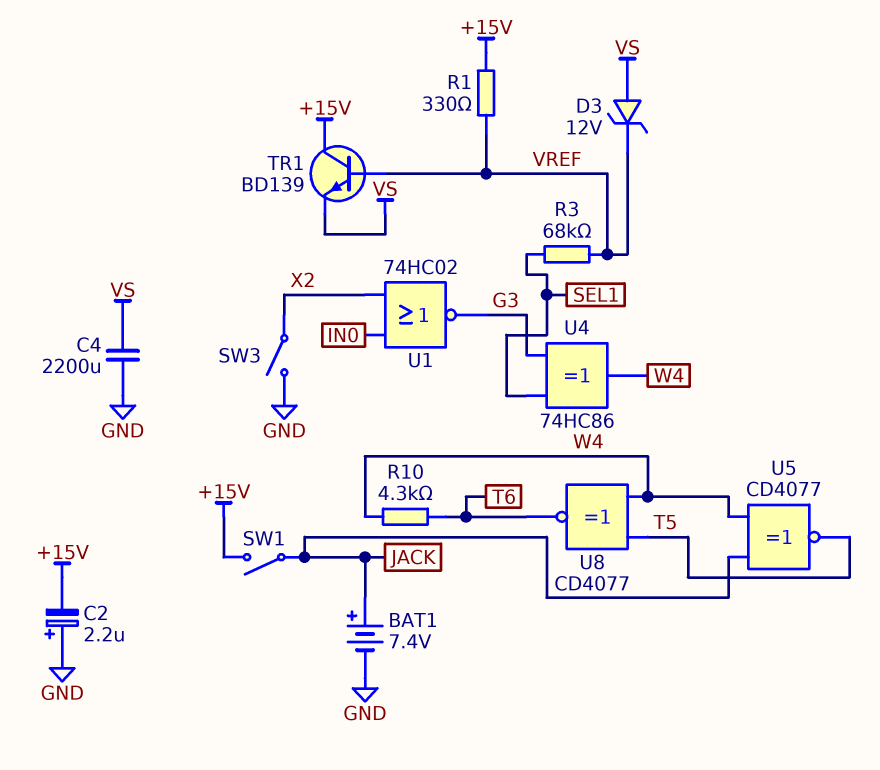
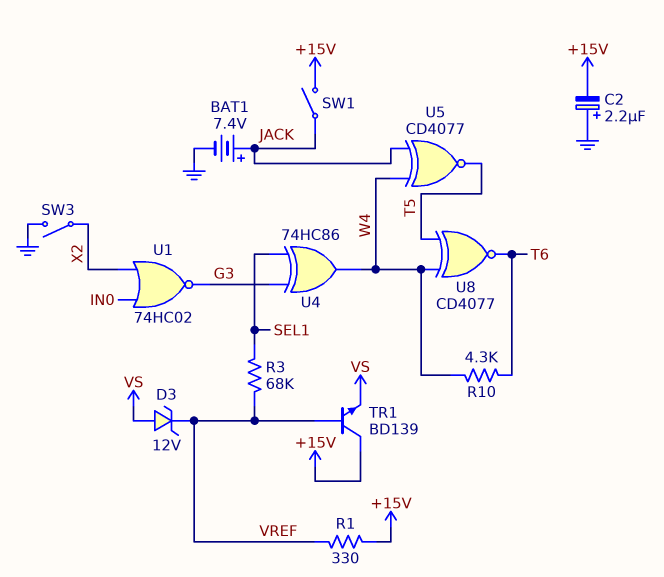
C4: 2200uF (GND, VS) -> none

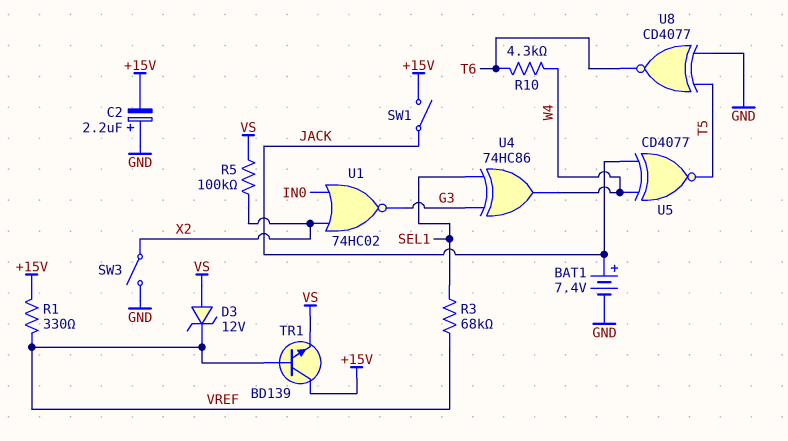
R5: none -> 100k (VS, X2)
U8: XNOR CD4077 (in T5, in W4, out T6) -> XNOR CD4077 (in GND, in T5, out T6)

